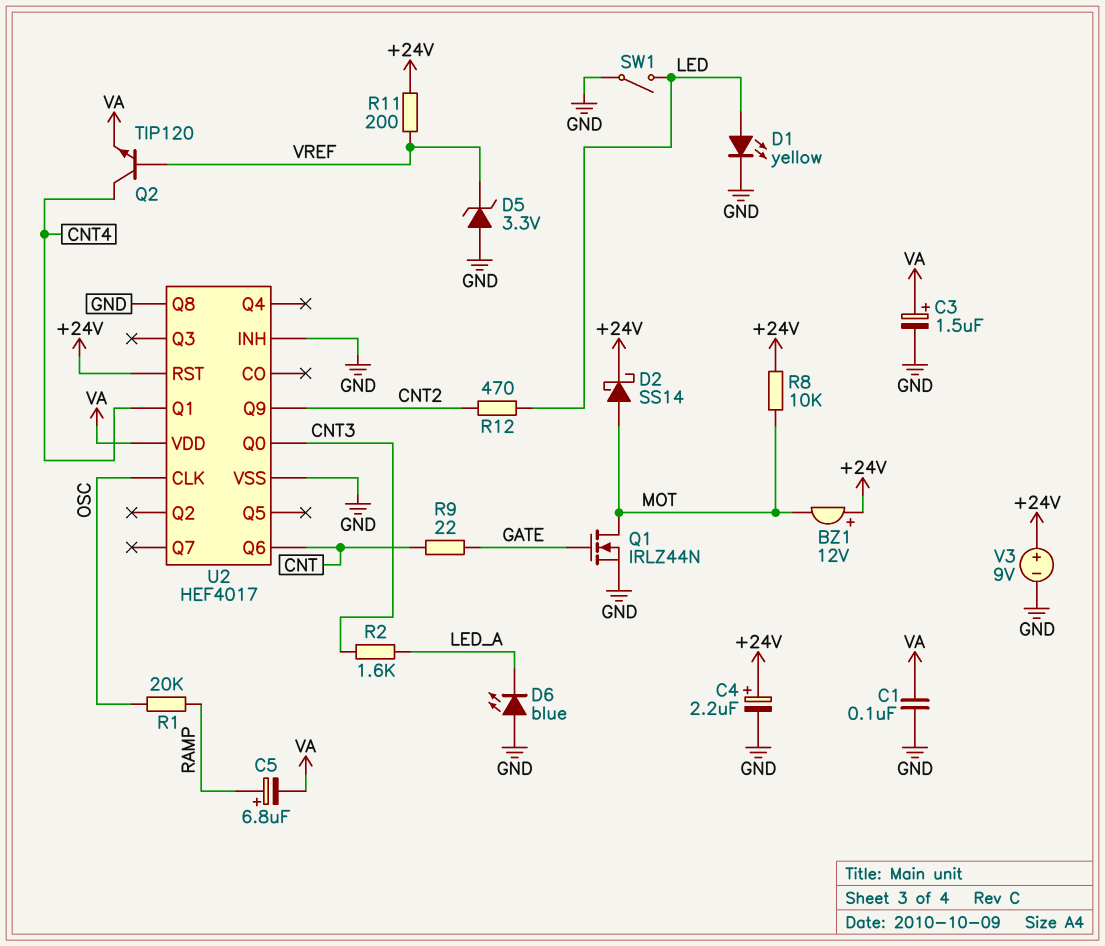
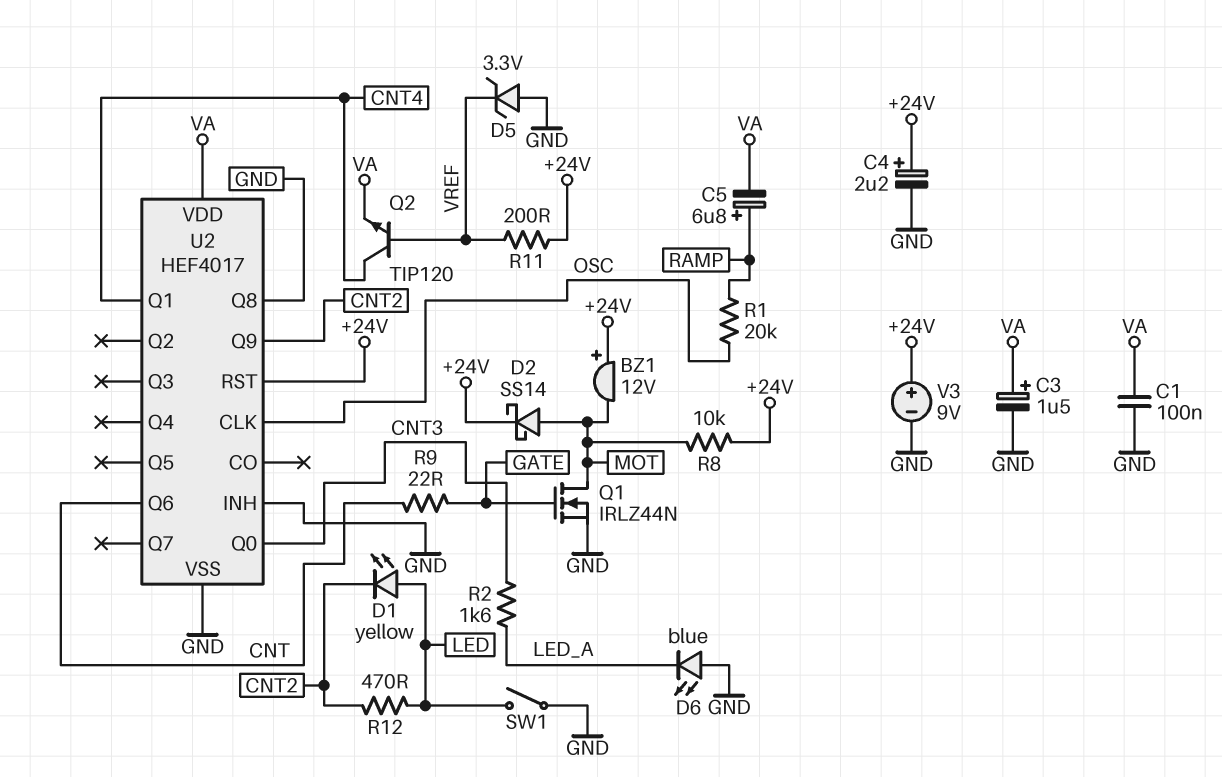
D1: LED yellow (A LED, K GND) -> LED yellow (A LED, K CNT2)

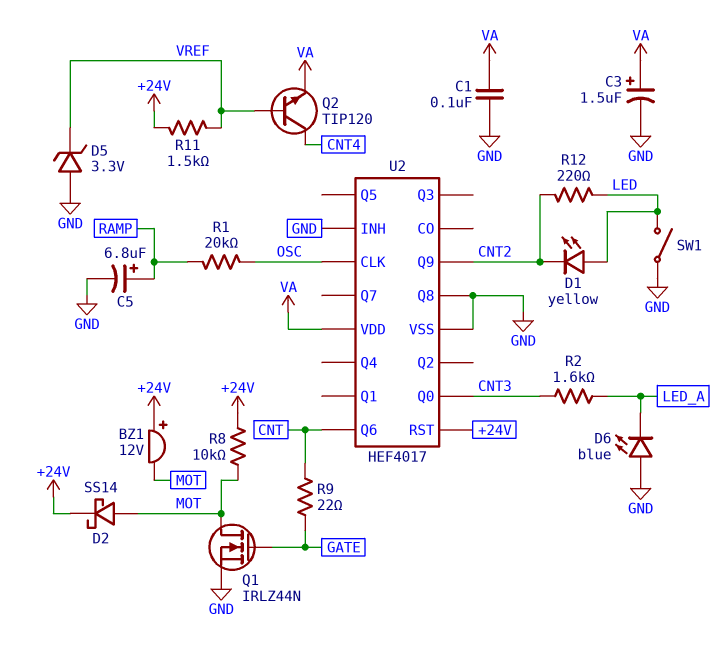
C4: 2.2uF (plus +24V, minus GND) -> none
C5: 6.8uF (plus RAMP, minus VA) -> 6.8uF (plus RAMP, minus GND)
R11: 200 (+24V, VREF) -> 1.5k (+24V, VREF)
R12: 470 (CNT2, LED) -> 220 (CNT2, LED)
U2 pin Q1: CNT4 -> none
V3: 9V (plus +24V, minus GND) -> none

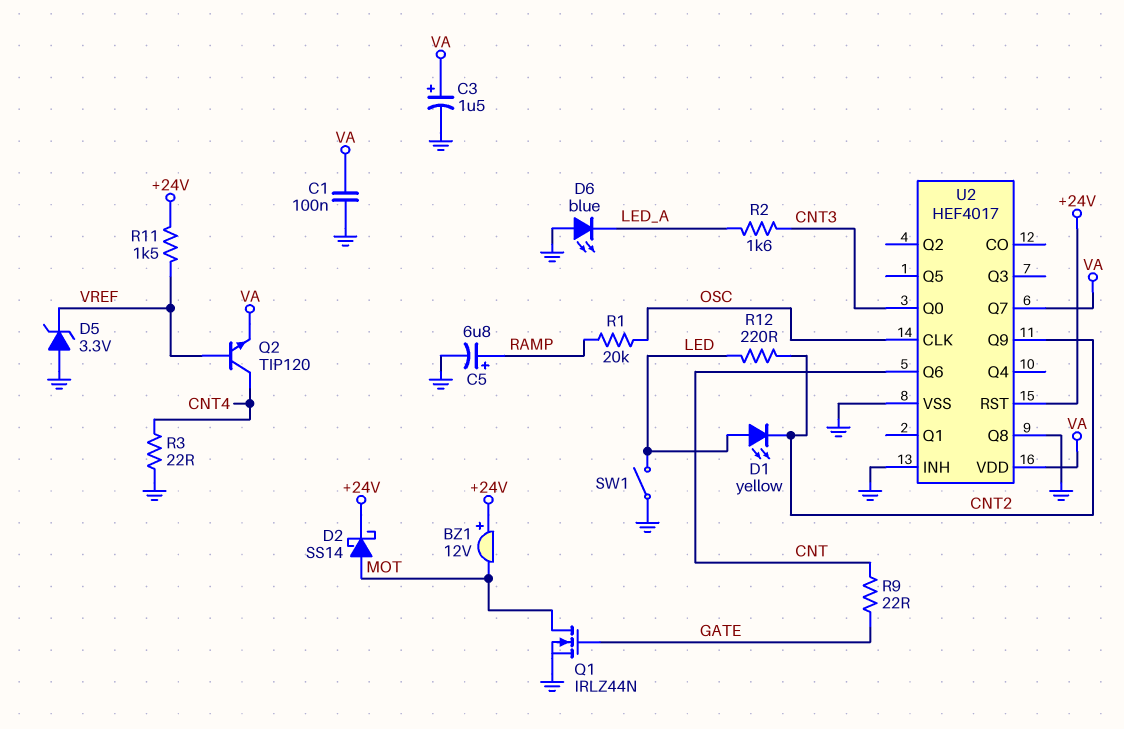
R3: none -> 22 (CNT4, GND)
R8: 10k (+24V, MOT) -> none
U2 pin Q7: none -> VA

